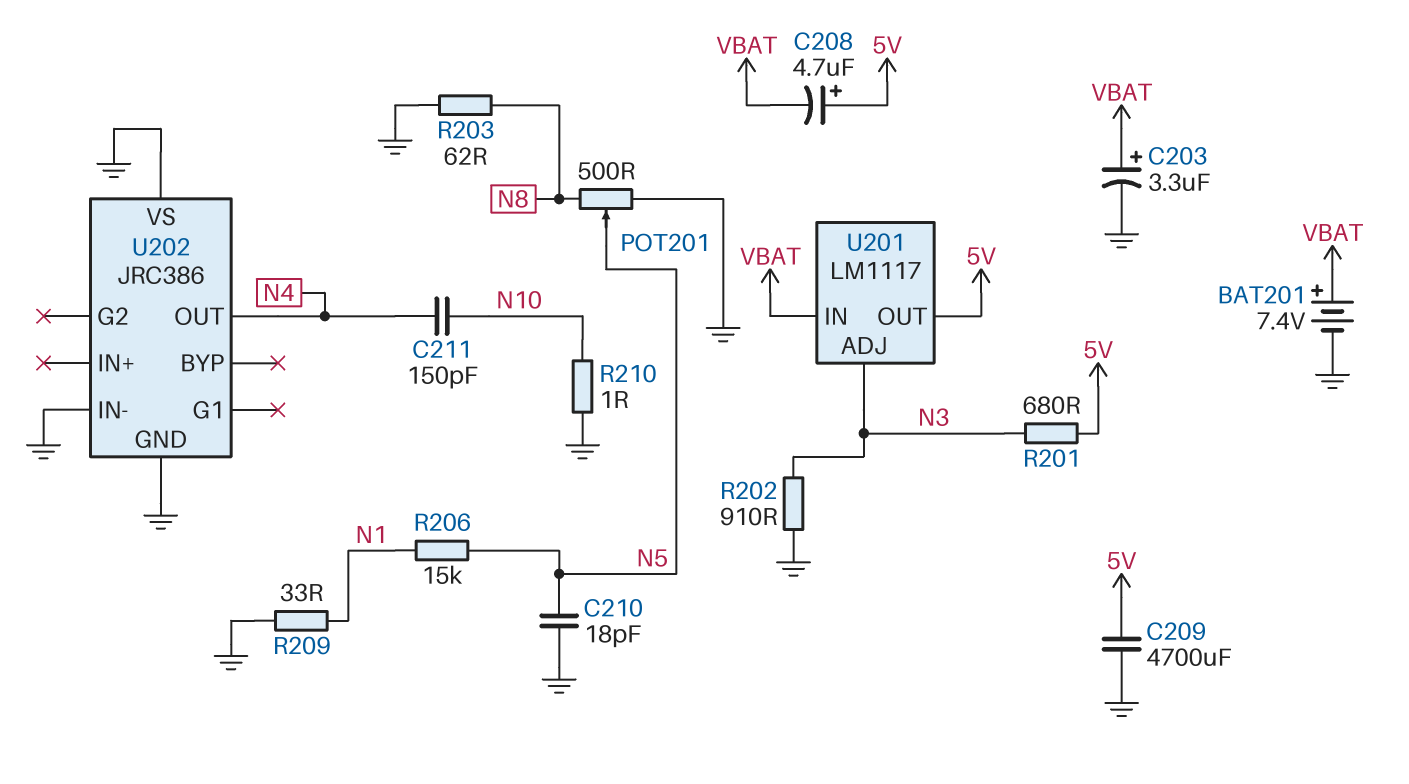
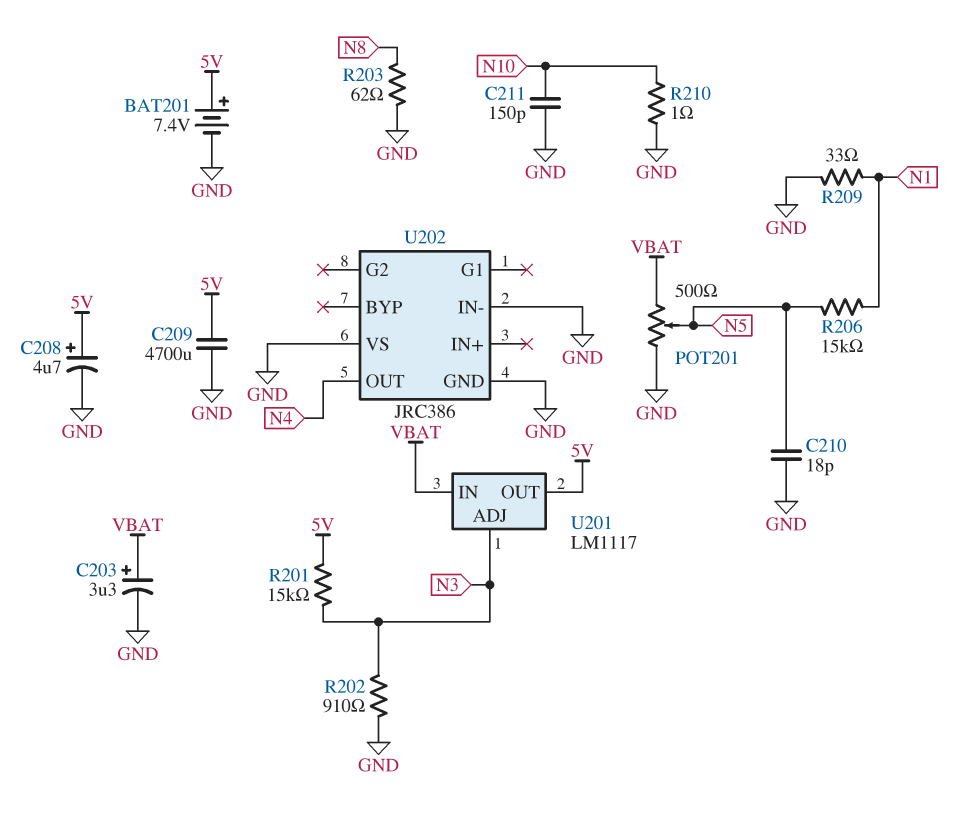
BAT201: 7.4V (plus VBAT, minus GND) -> 7.4V (plus 5V, minus GND)
C208: 4.7uF (plus 5V, minus VBAT) -> 4.7uF (plus 5V, minus GND)
C211: 150pF (N4, N10) -> 150pF (GND, N10)
POT201: 500 (GND, N8, wiper N5) -> 500 (GND, VBAT, wiper N5)
R201: 680 (5V, N3) -> 15k (5V, N3)

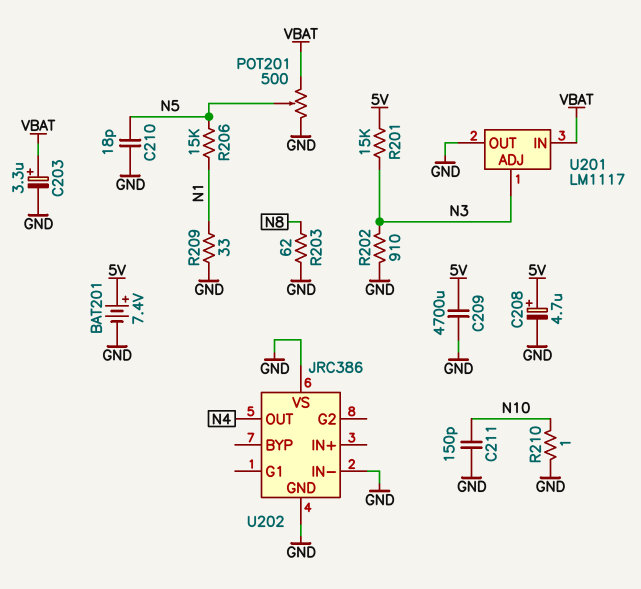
U201 pin OUT: 5V -> GND

